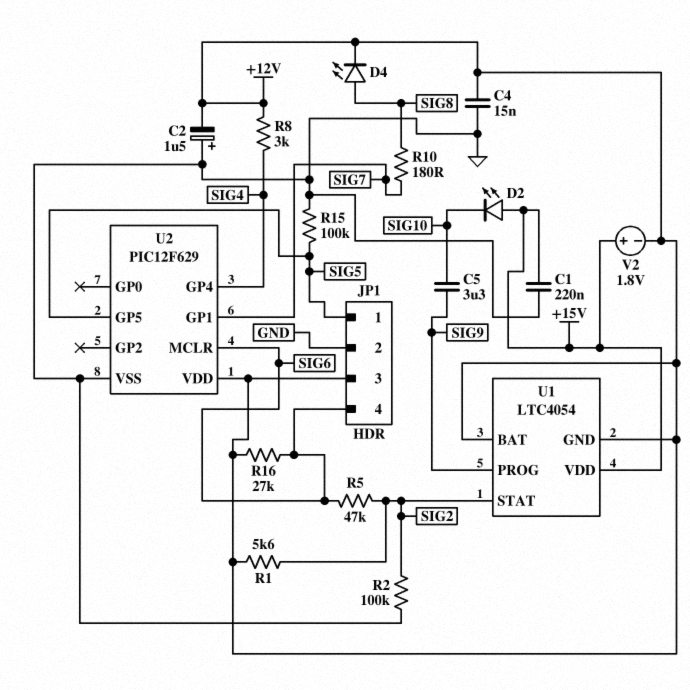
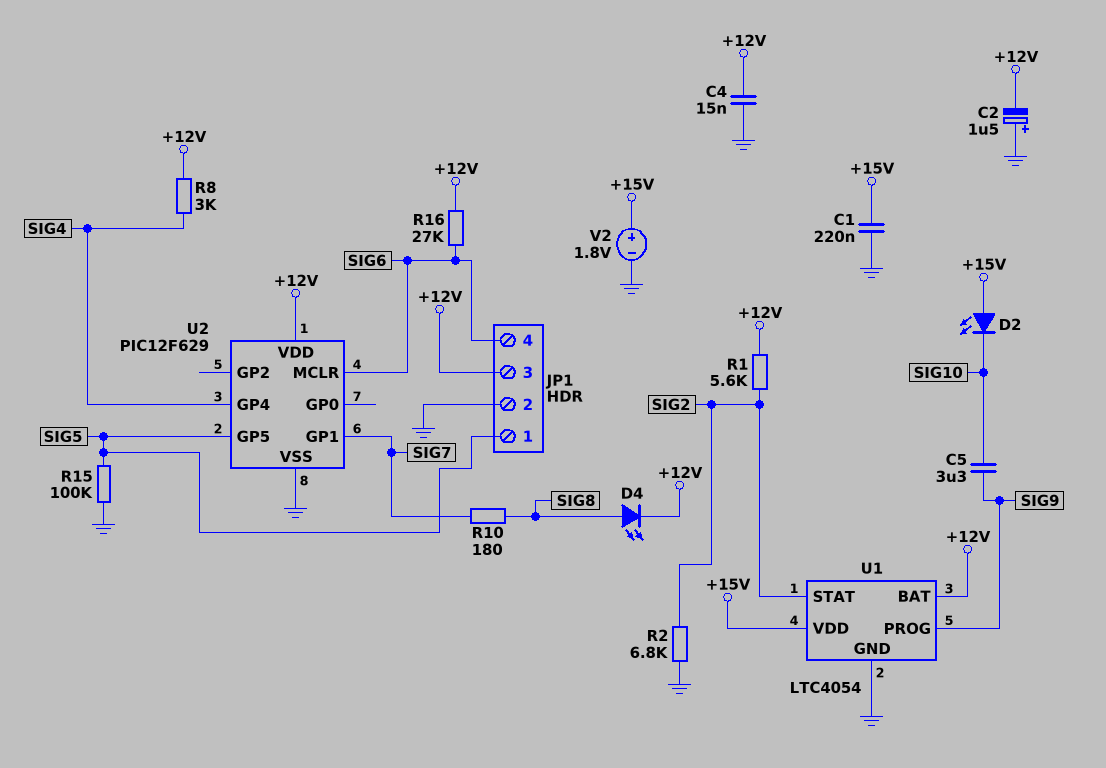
R2: 100k (GND, SIG2) -> 6.8k (GND, SIG2)
R5: 47k (SIG2, SIG6) -> none
U1 pin GND: +12V -> GND
V2: 1.8V (plus +15V, minus +12V) -> 1.8V (plus +15V, minus GND)

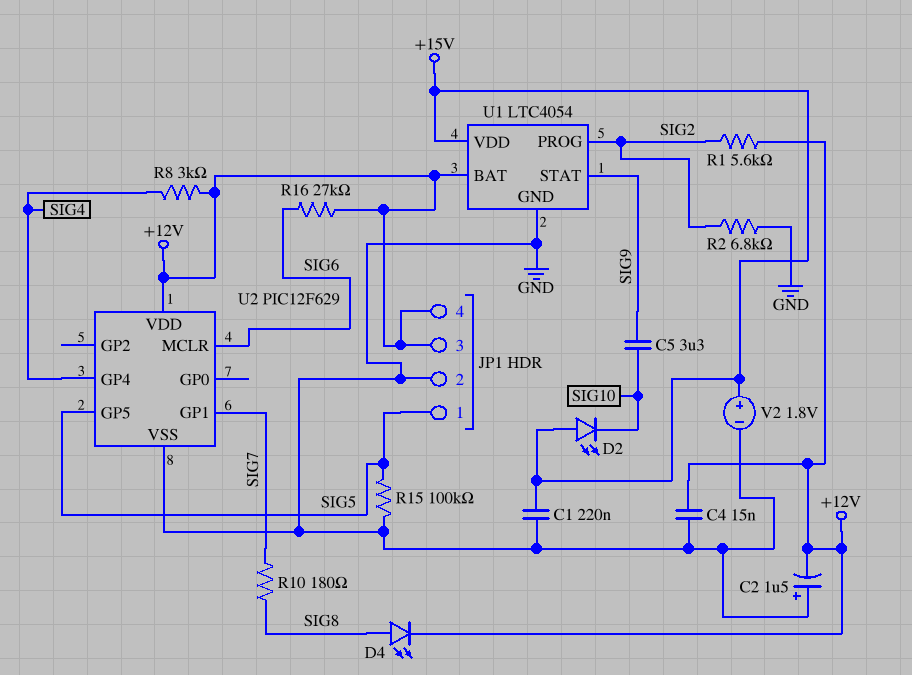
JP1 pin 4: SIG6 -> +12V
U1 pin PROG: SIG9 -> SIG2
U1 pin STAT: SIG2 -> SIG9

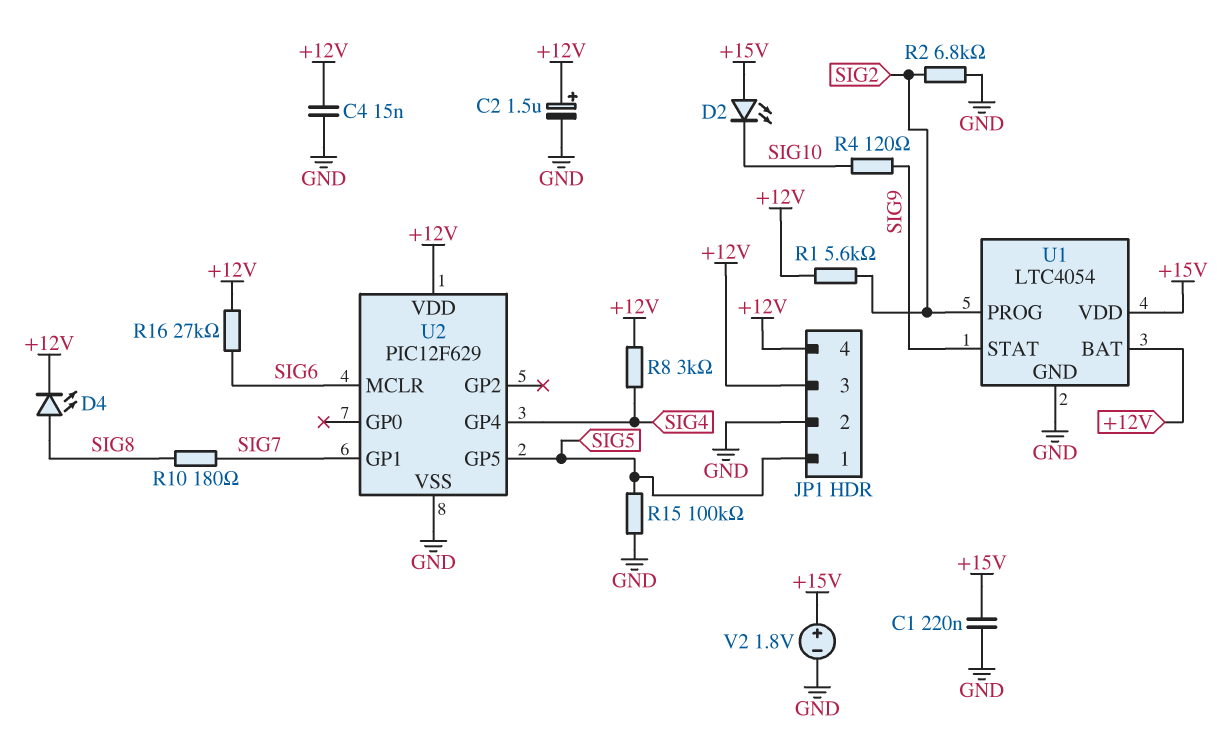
C2: 1.5uF (plus GND, minus +12V) -> 1.5uF (plus +12V, minus GND)
C5: 3.3uF (SIG9, SIG10) -> none
R4: none -> 120 (SIG9, SIG10)

